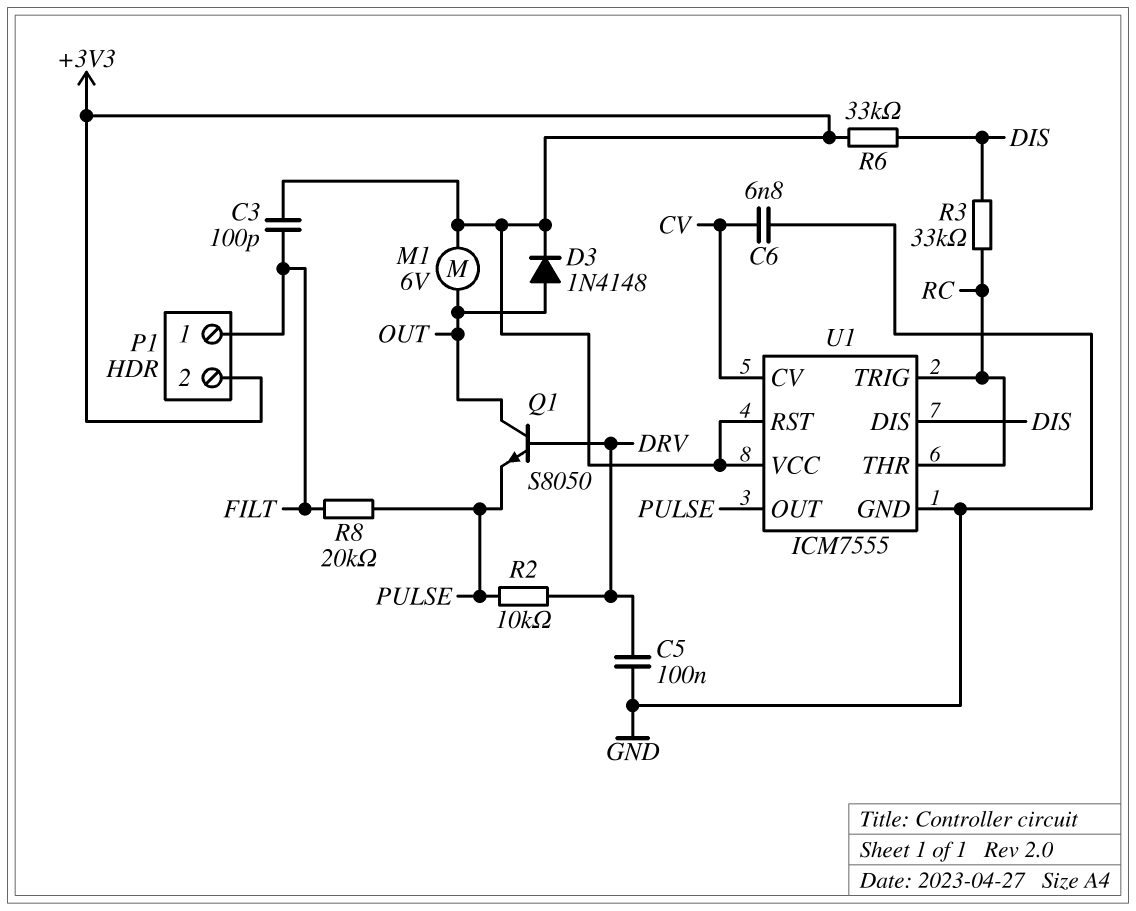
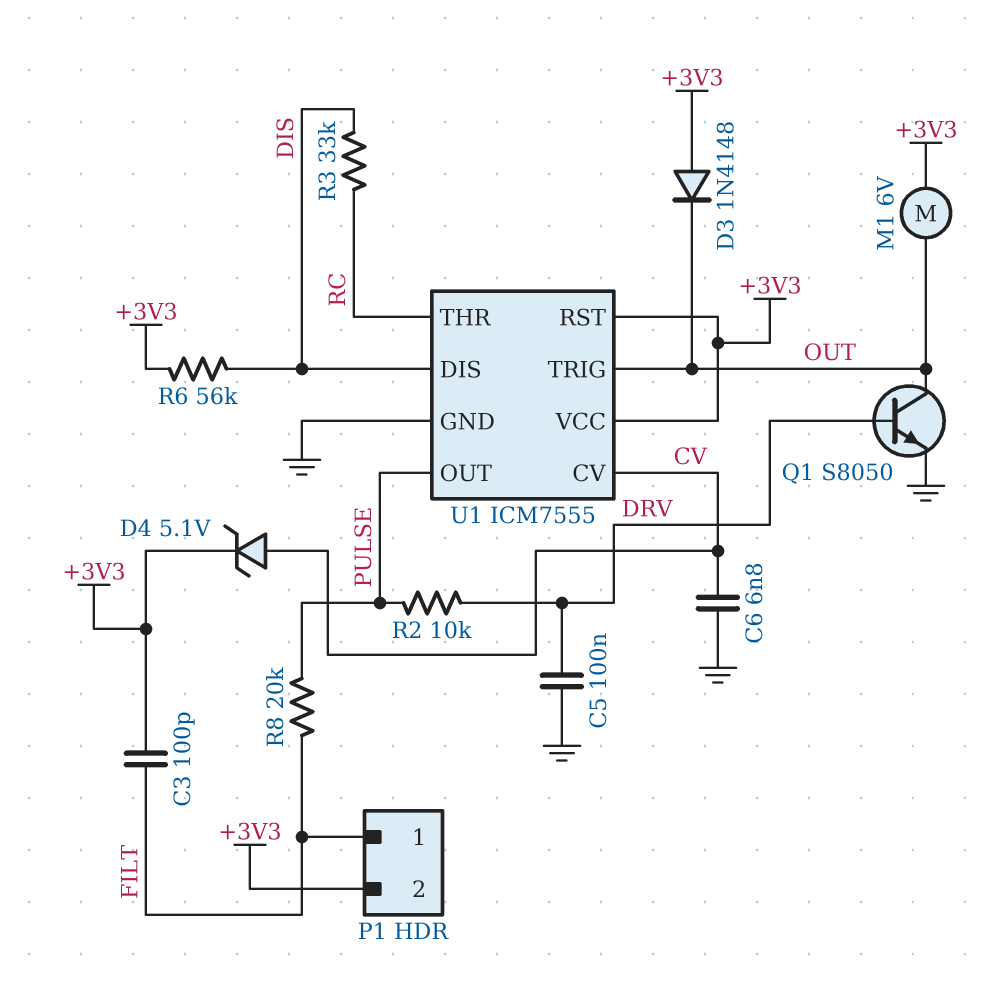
D3: diode 1N4148 (A OUT, K +3V3) -> diode 1N4148 (A +3V3, K OUT)
D4: none -> zener 5.1V (A CV, K +3V3)
Q1: NPN S8050 (B DRV, C OUT, E PULSE) -> NPN S8050 (B DRV, C OUT, E GND)
R6: 33k (+3V3, DIS) -> 56k (+3V3, DIS)
U1 pin TRIG: RC -> OUT

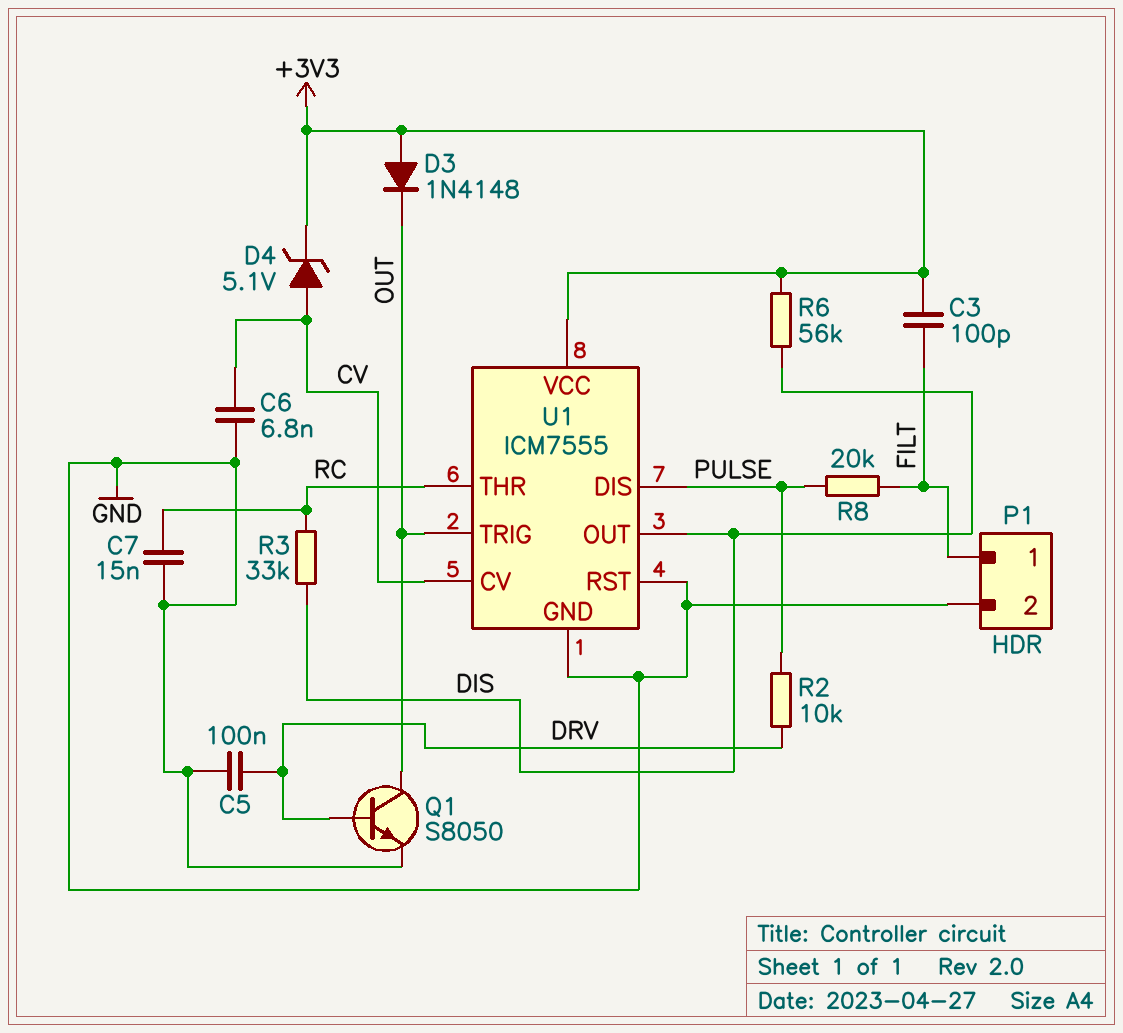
C7: none -> 15nF (GND, RC)
M1: motor 6V (+3V3, OUT) -> none
P1 pin 2: +3V3 -> GND
U1 pin DIS: DIS -> PULSE
U1 pin OUT: PULSE -> DIS
U1 pin RST: +3V3 -> GND

